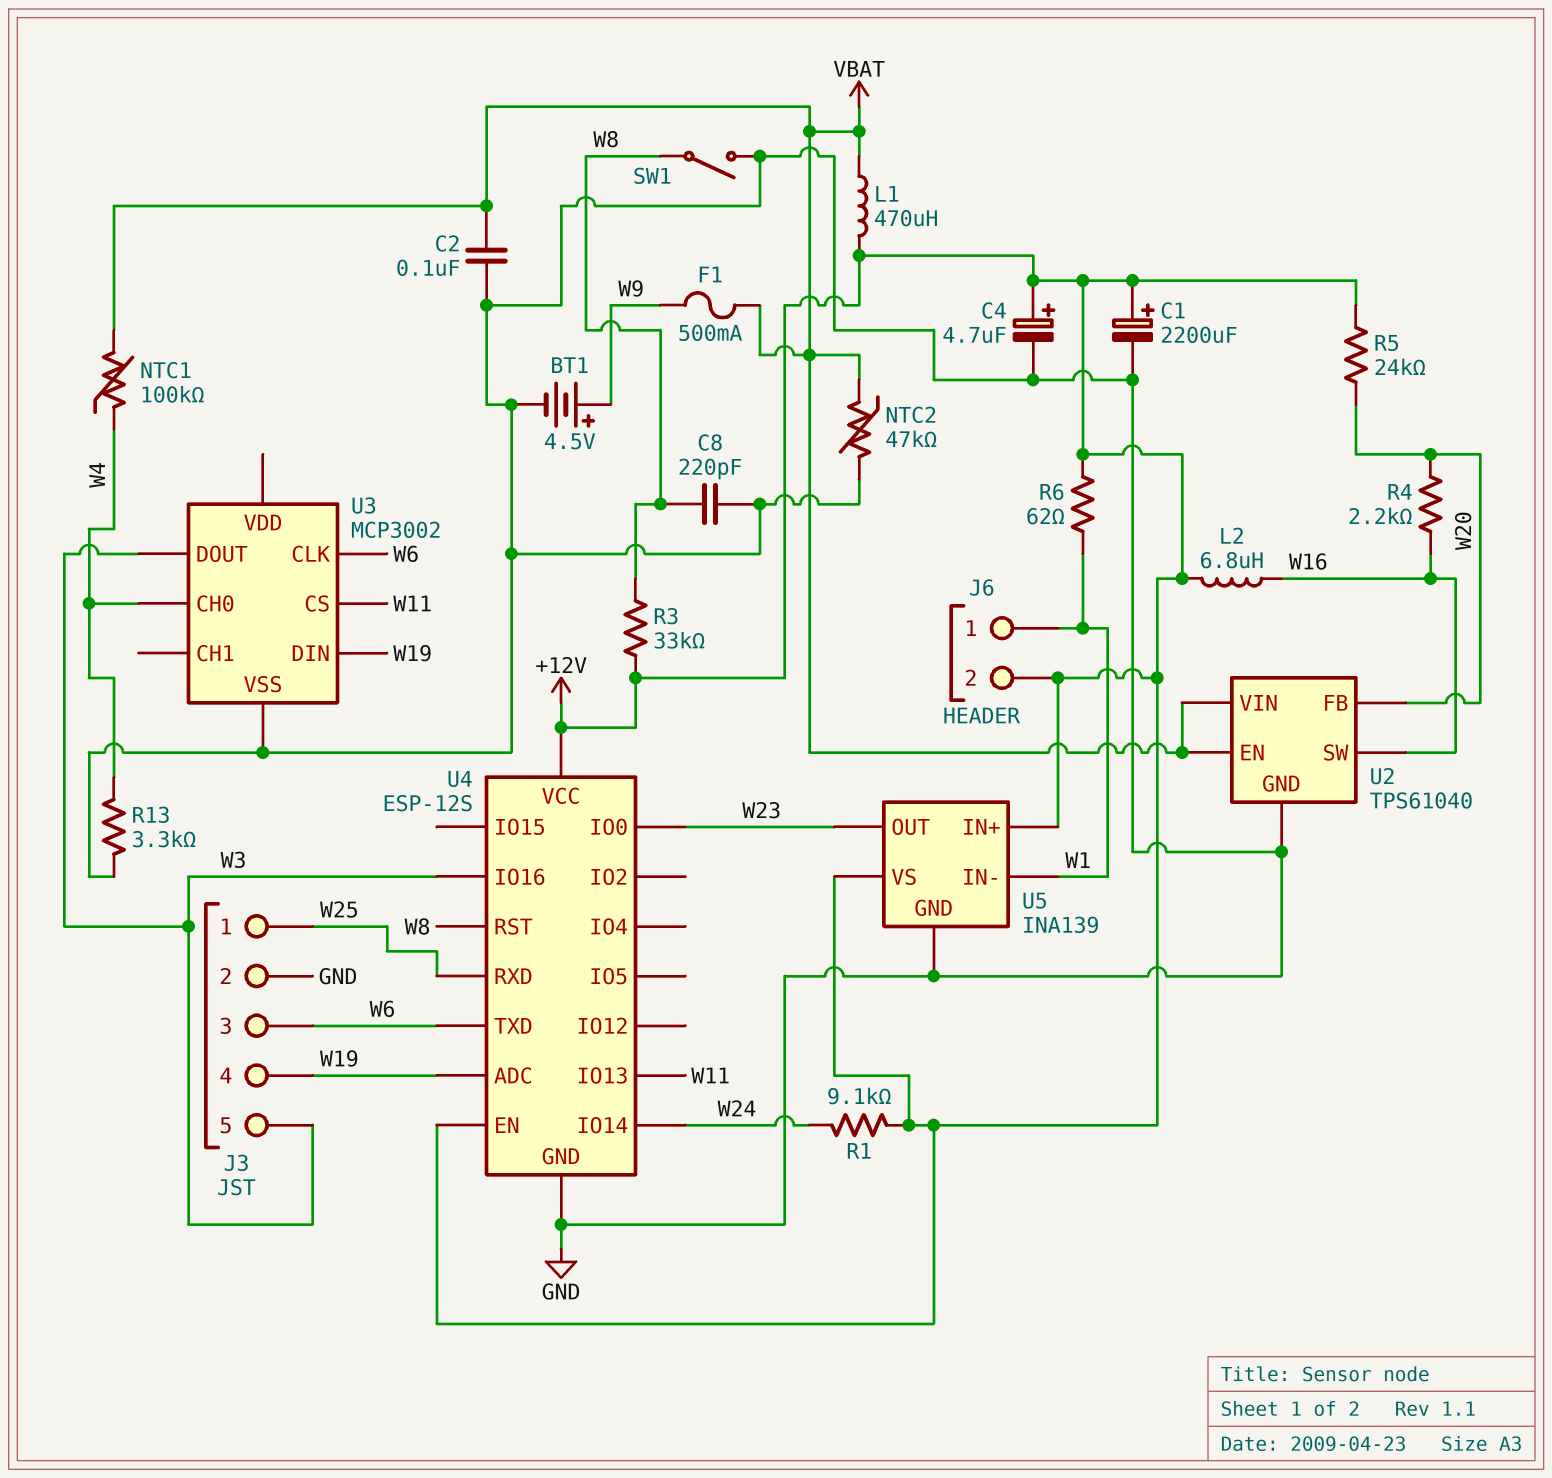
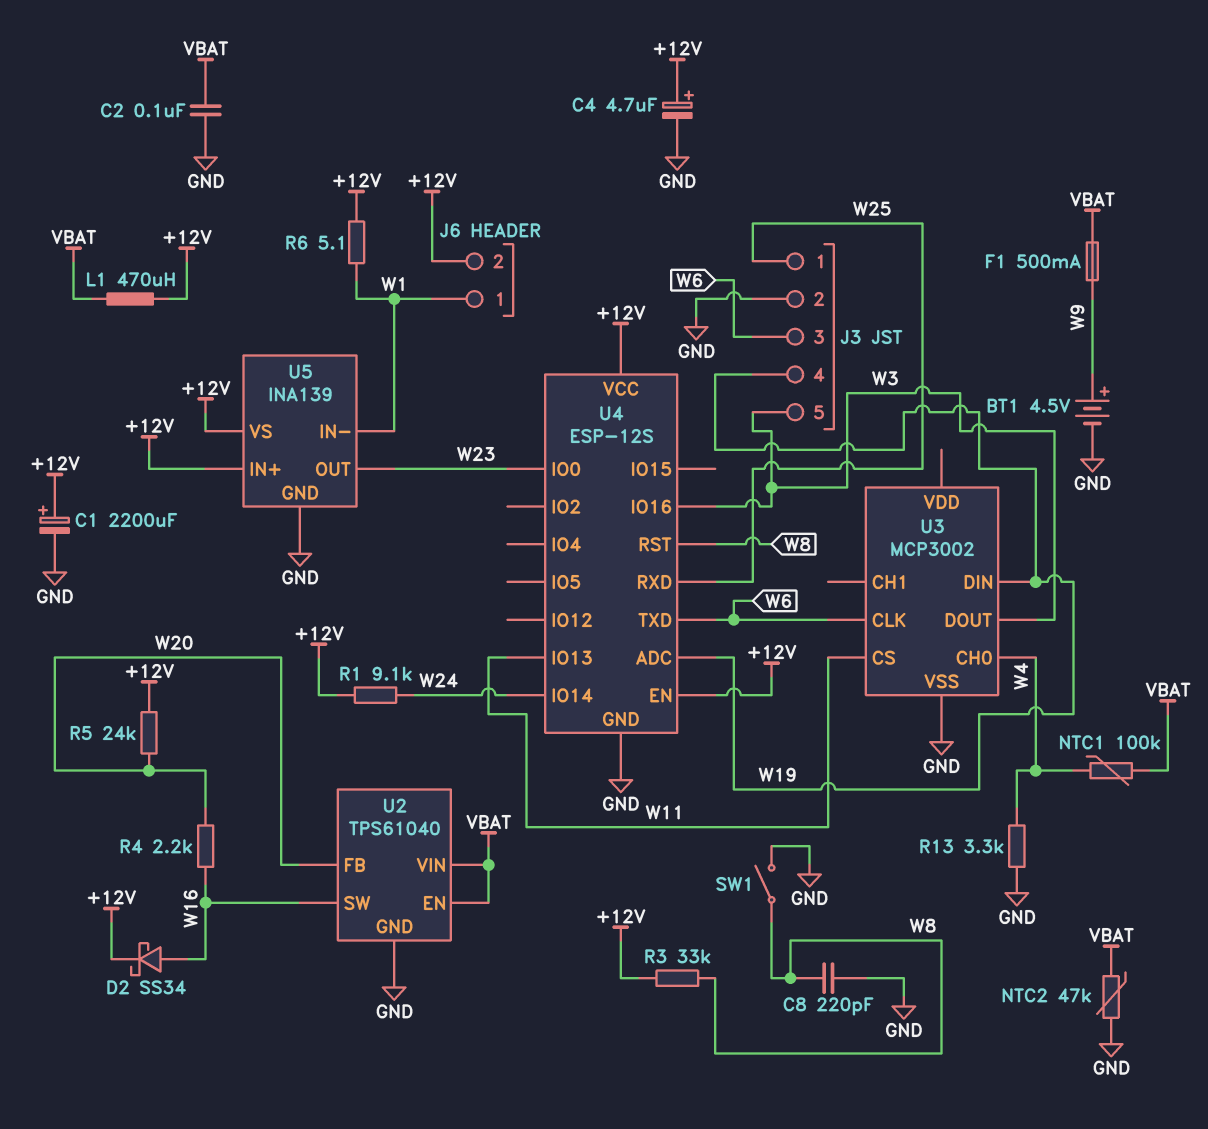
D2: none -> schottky SS34 (A W16, K +12V)
L2: 6.8uH (+12V, W16) -> none
R6: 62 (+12V, W1) -> 5.1 (+12V, W1)

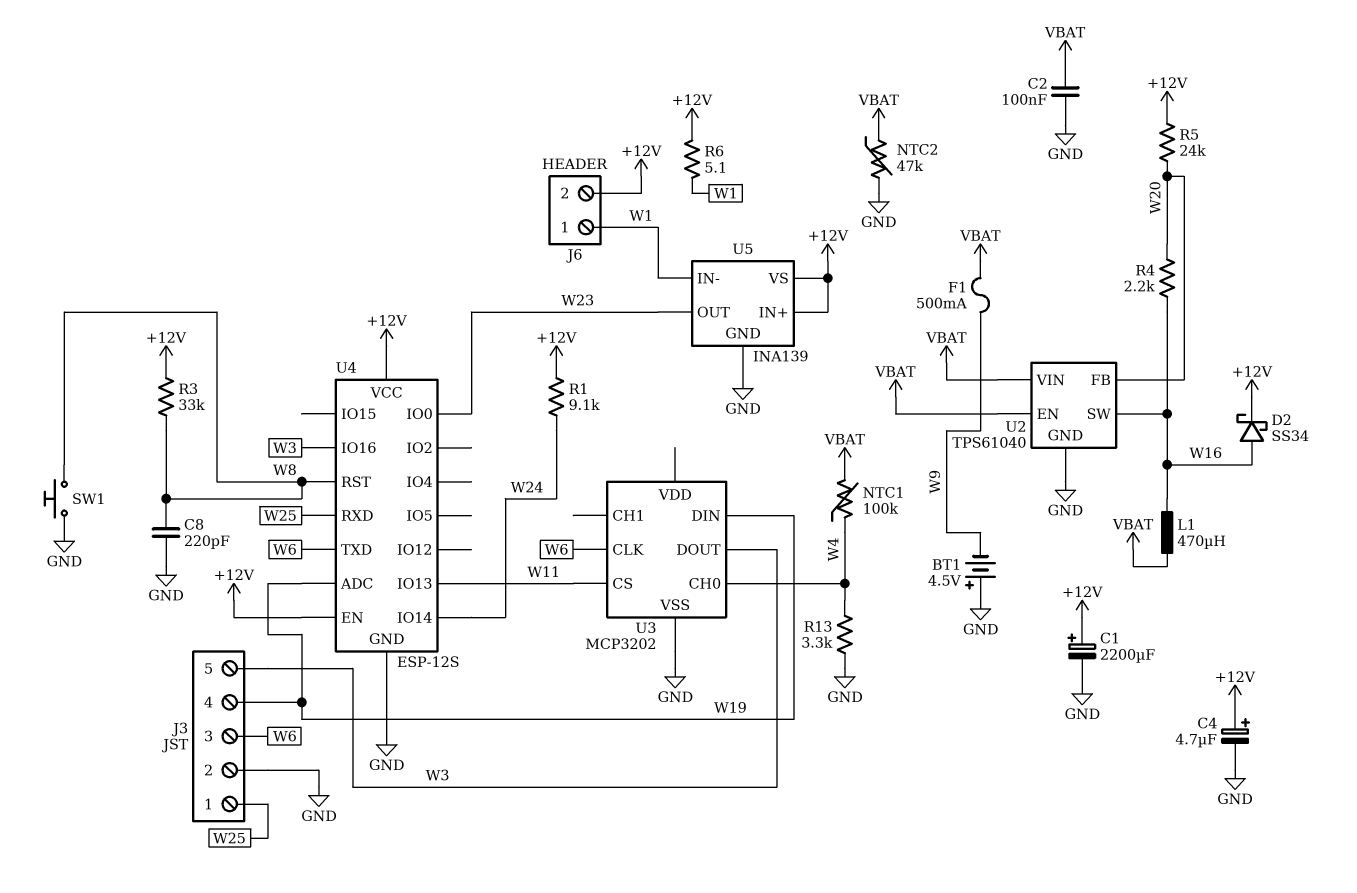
BT1: 4.5V (plus W9, minus GND) -> 4.5V (plus GND, minus W9)
L1: 470uH (+12V, VBAT) -> 470uH (VBAT, W16)
SW1: switch (GND, W8) -> button (GND, W8)
U3: MCP3002 -> MCP3202

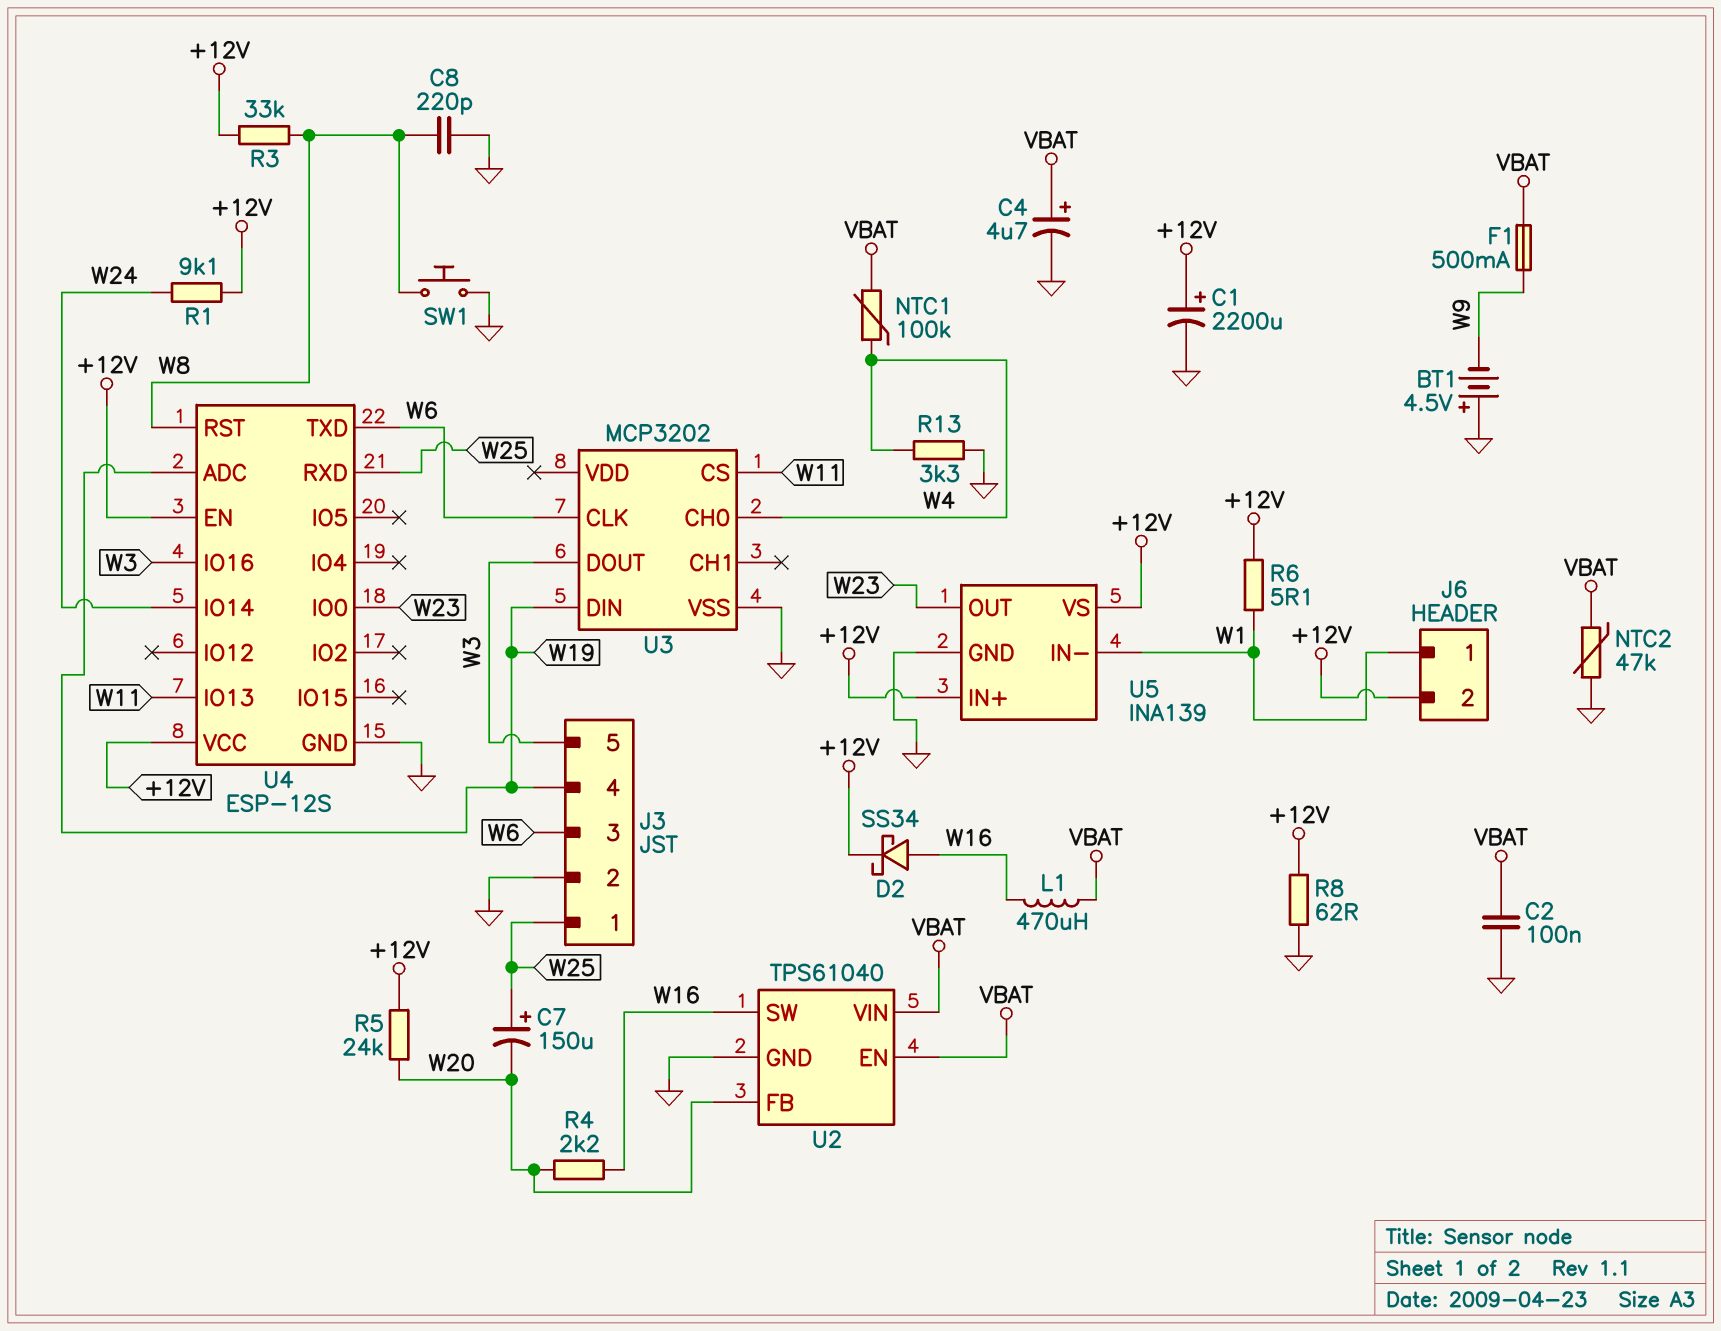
C4: 4.7uF (plus +12V, minus GND) -> 4.7uF (plus VBAT, minus GND)
C7: none -> 150uF (plus W25, minus W20)
R8: none -> 62 (+12V, GND)

